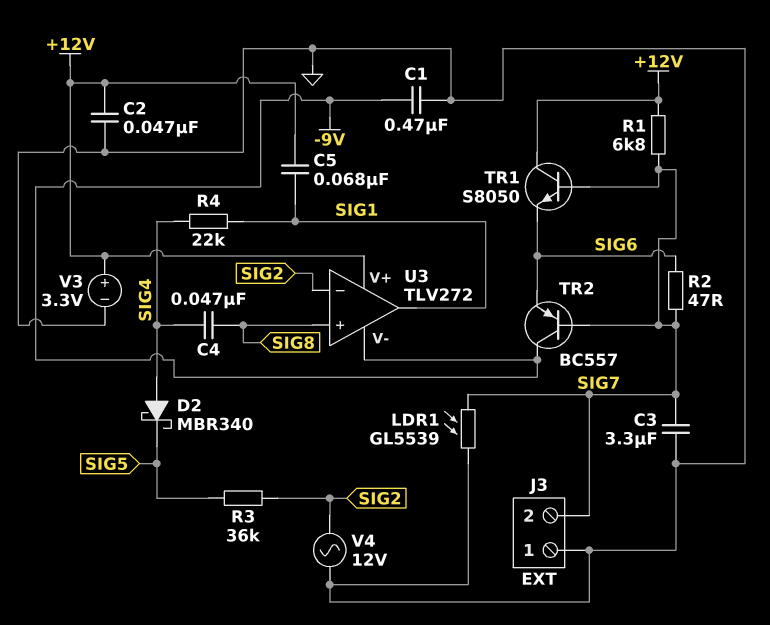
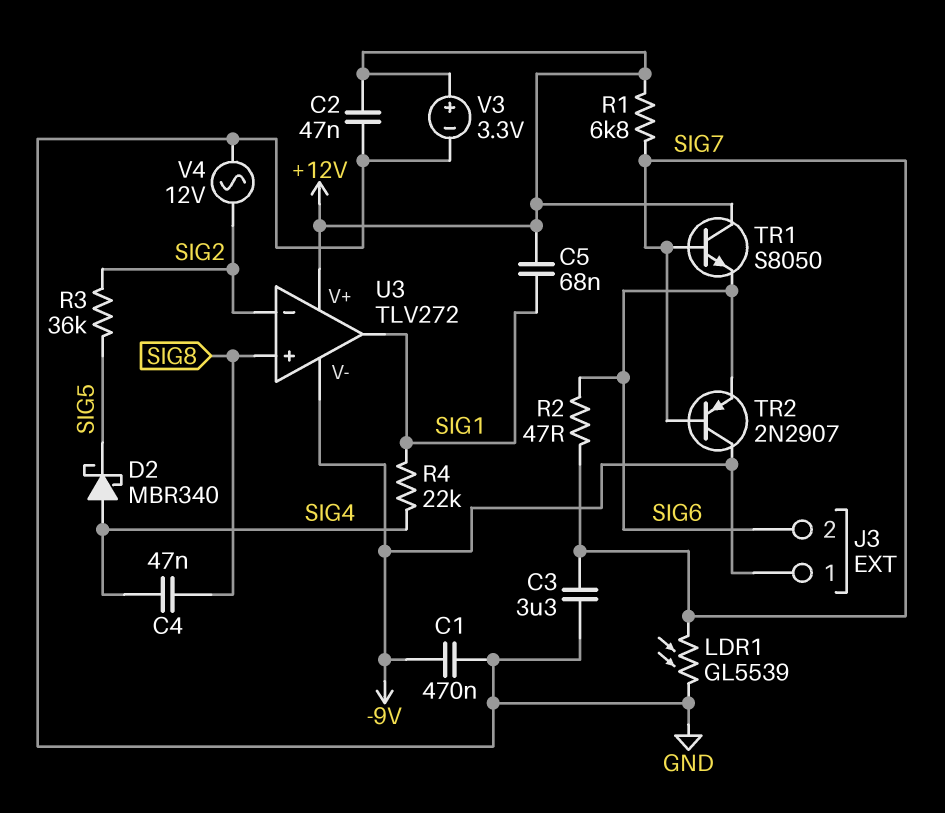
J3 pin 1: GND -> -9V
J3 pin 2: SIG7 -> SIG6
TR2: PNP BC557 (B SIG7, C -9V, E SIG6) -> PNP 2N2907 (B SIG7, C -9V, E SIG6)

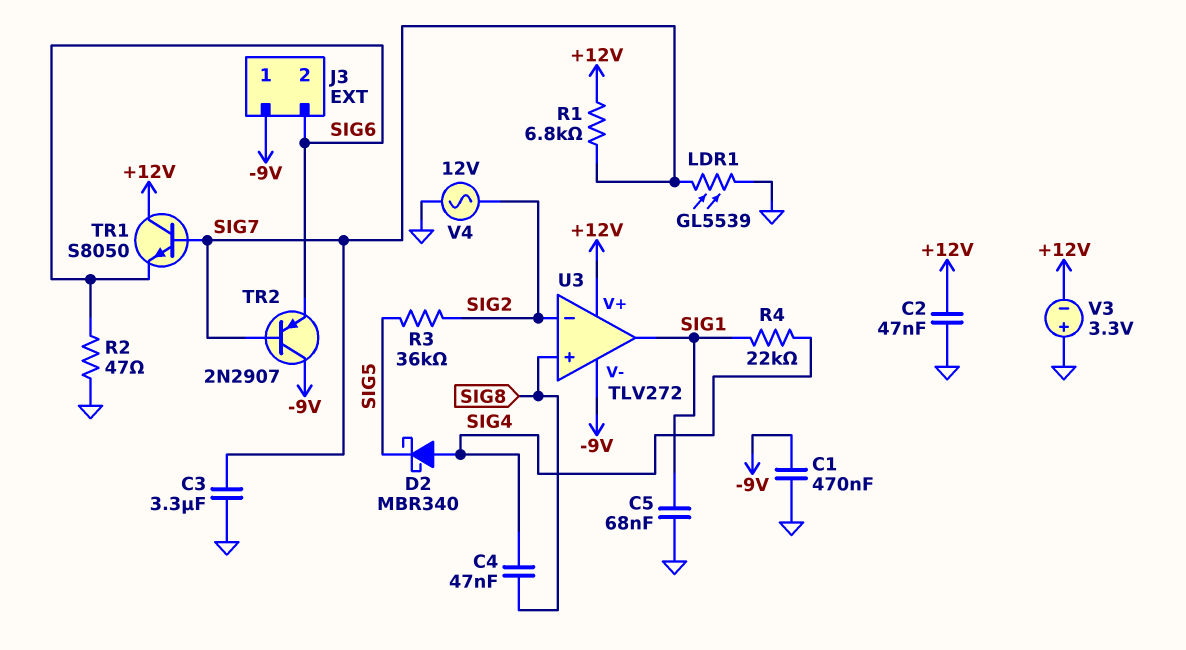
C5: 68nF (+12V, SIG1) -> 68nF (GND, SIG1)
R2: 47 (SIG6, SIG7) -> 47 (GND, SIG6)
V3: 3.3V (plus +12V, minus GND) -> 3.3V (plus GND, minus +12V)

